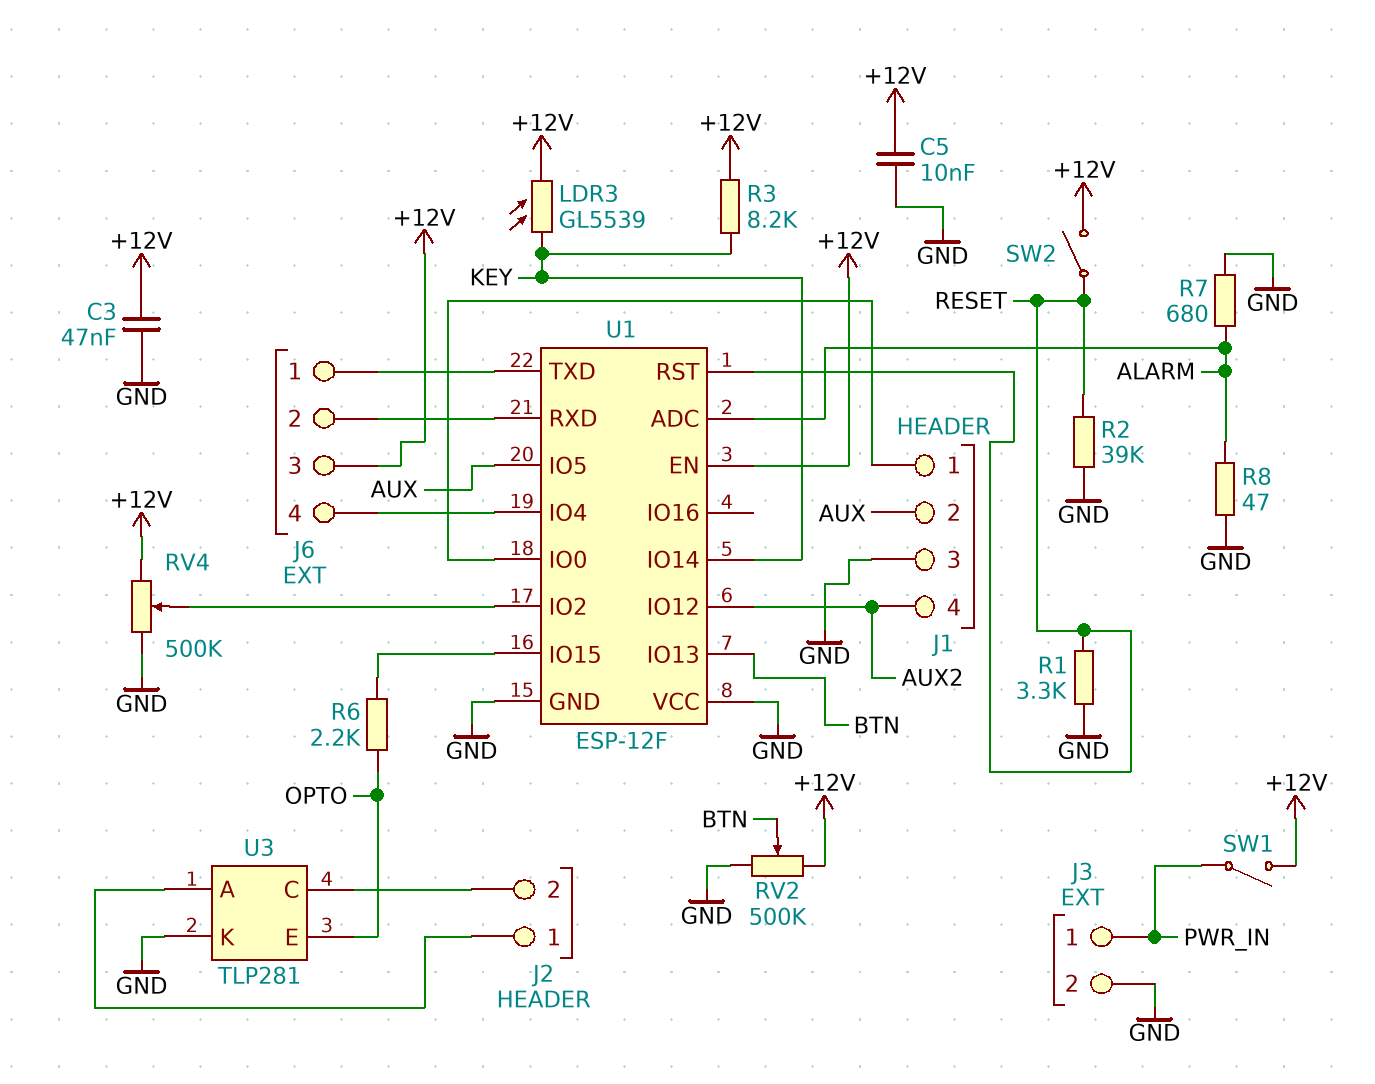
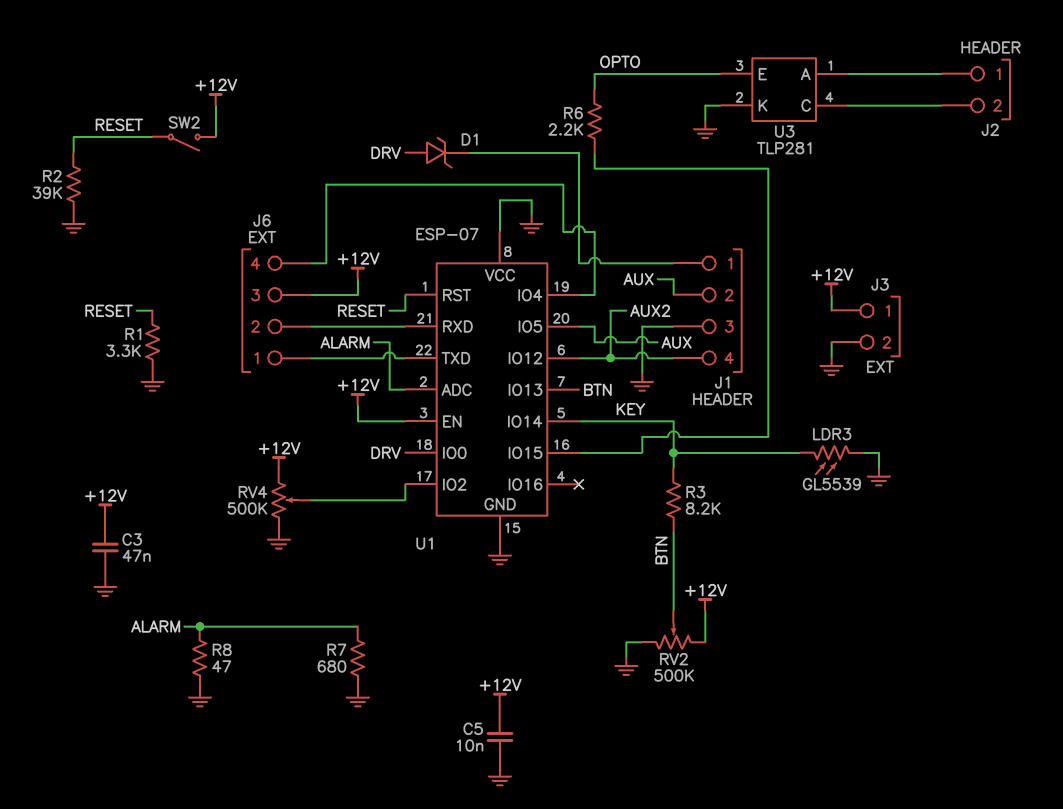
D1: none -> zener (A DRV, K J1/1)
J3 pin 1: PWR_IN -> +12V
LDR3: GL5539 (+12V, KEY) -> GL5539 (GND, KEY)
R3: 8.2k (+12V, KEY) -> 8.2k (BTN, KEY)
SW1: switch (+12V, PWR_IN) -> none
U1: ESP-12F -> ESP-07
U1 pin IO0: J1/1 -> DRV

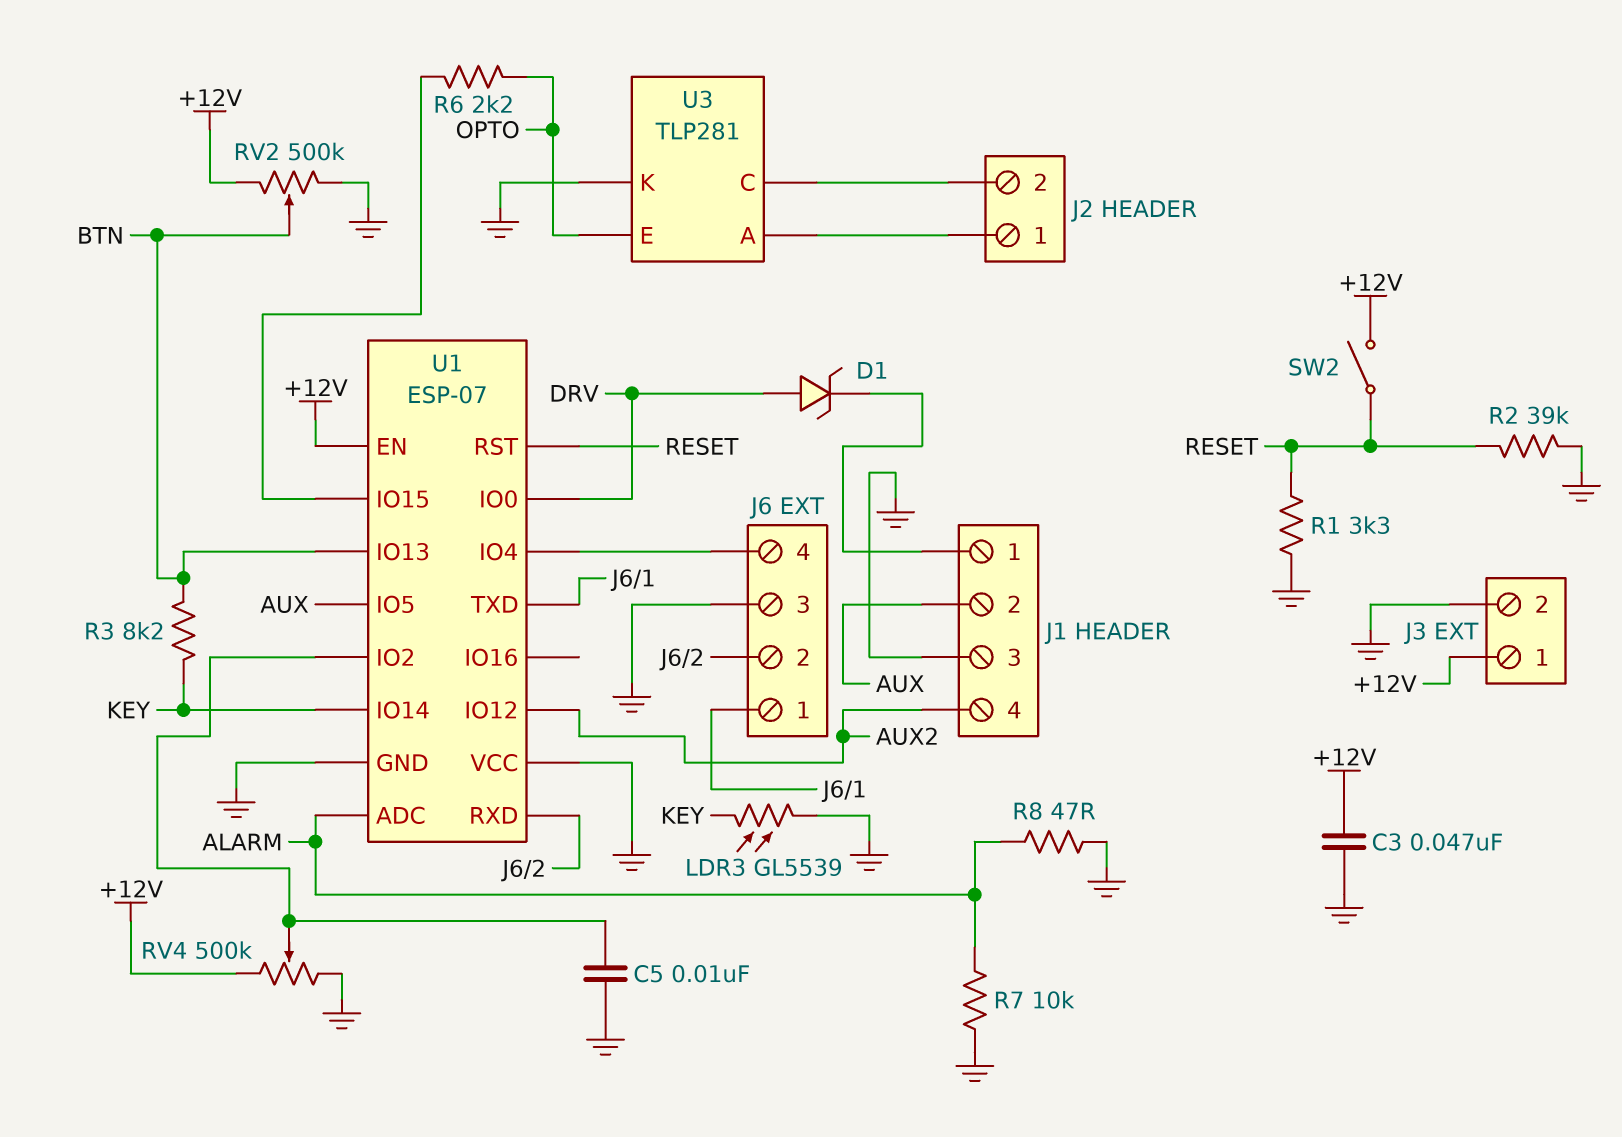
C5: 10nF (+12V, GND) -> 10nF (GND, U1/IO2)
J6 pin 3: +12V -> GND
R7: 680 (ALARM, GND) -> 10k (ALARM, GND)

